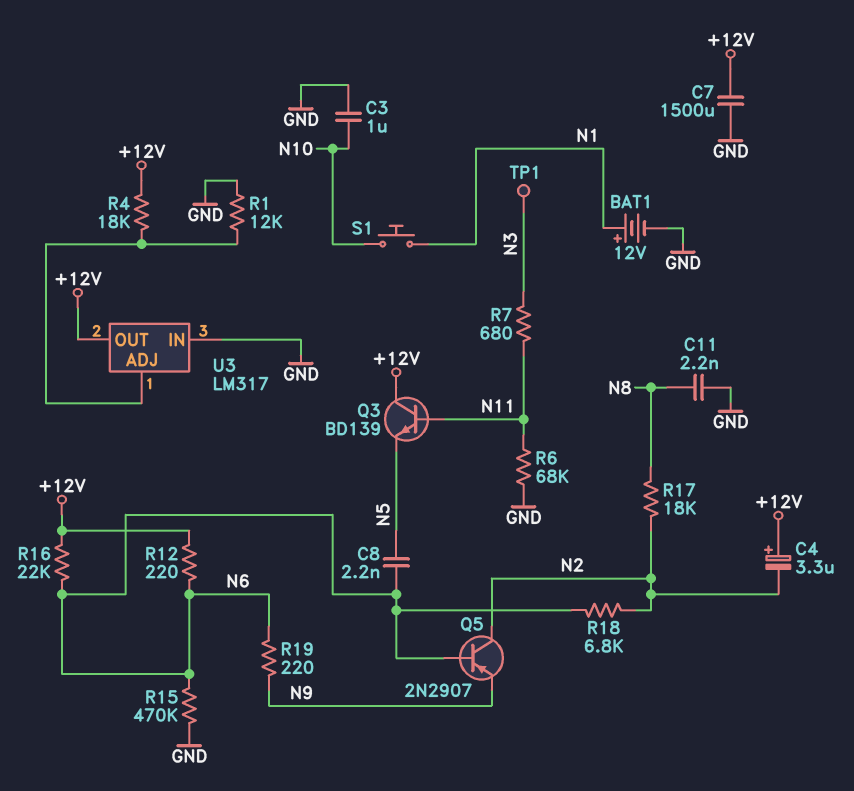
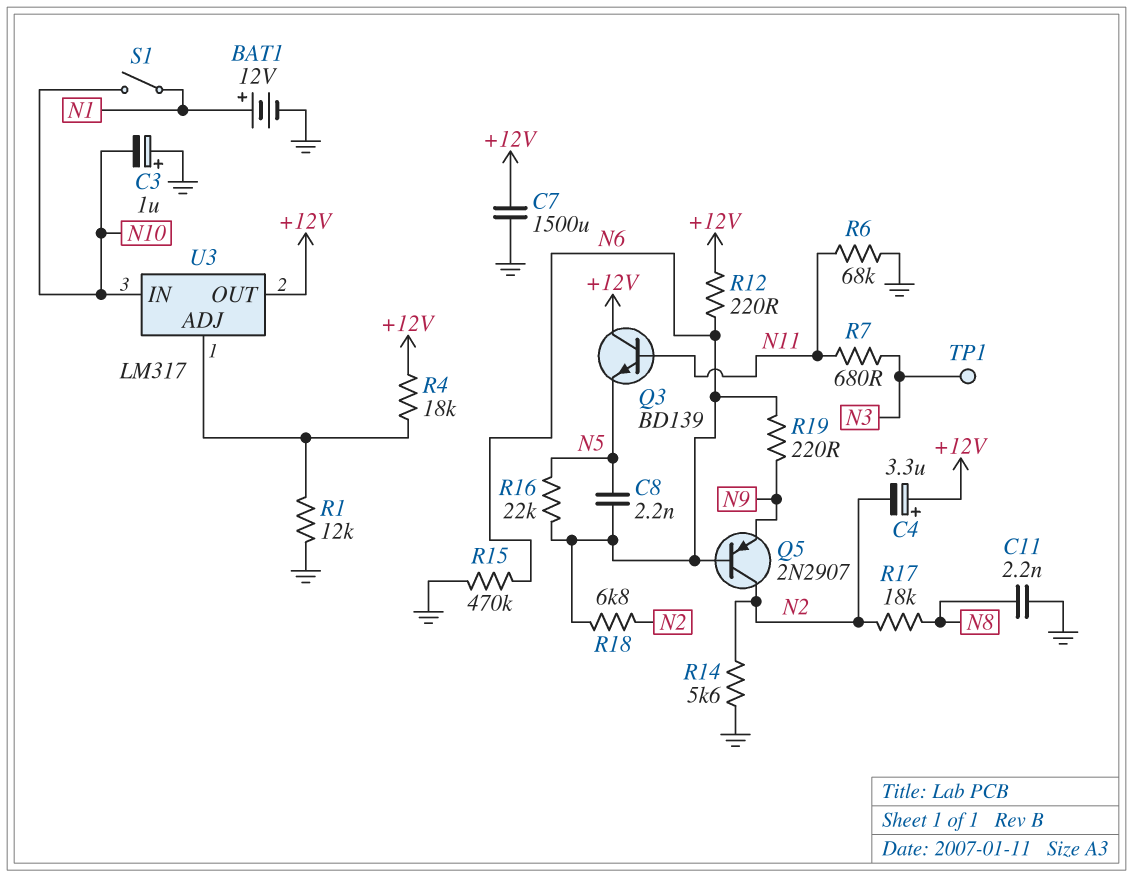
C3: 1uF (GND, N10) -> 1uF (plus GND, minus N10)
R14: none -> 5.6k (GND, N2)
R16: 22k (+12V, N6) -> 22k (N5, N6)
S1: button (N1, N10) -> switch (N1, N10)
U3 pin IN: GND -> N10

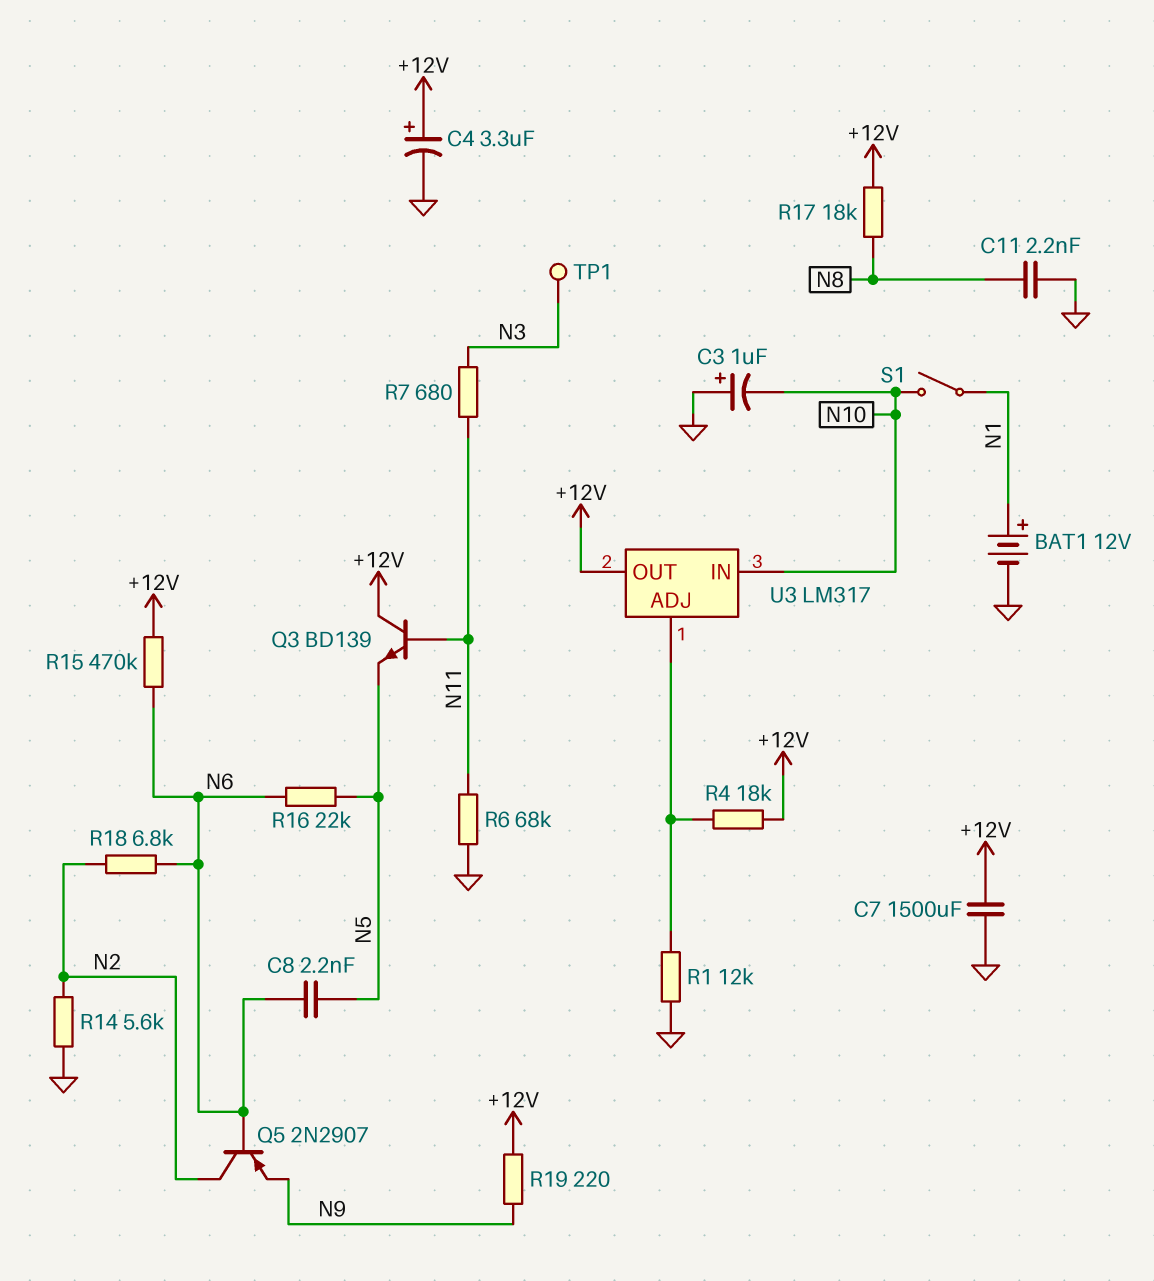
C4: 3.3uF (plus +12V, minus N2) -> 3.3uF (plus +12V, minus GND)
R12: 220 (+12V, N6) -> none
R15: 470k (GND, N6) -> 470k (+12V, N6)
R17: 18k (N2, N8) -> 18k (+12V, N8)
R19: 220 (N6, N9) -> 220 (+12V, N9)

